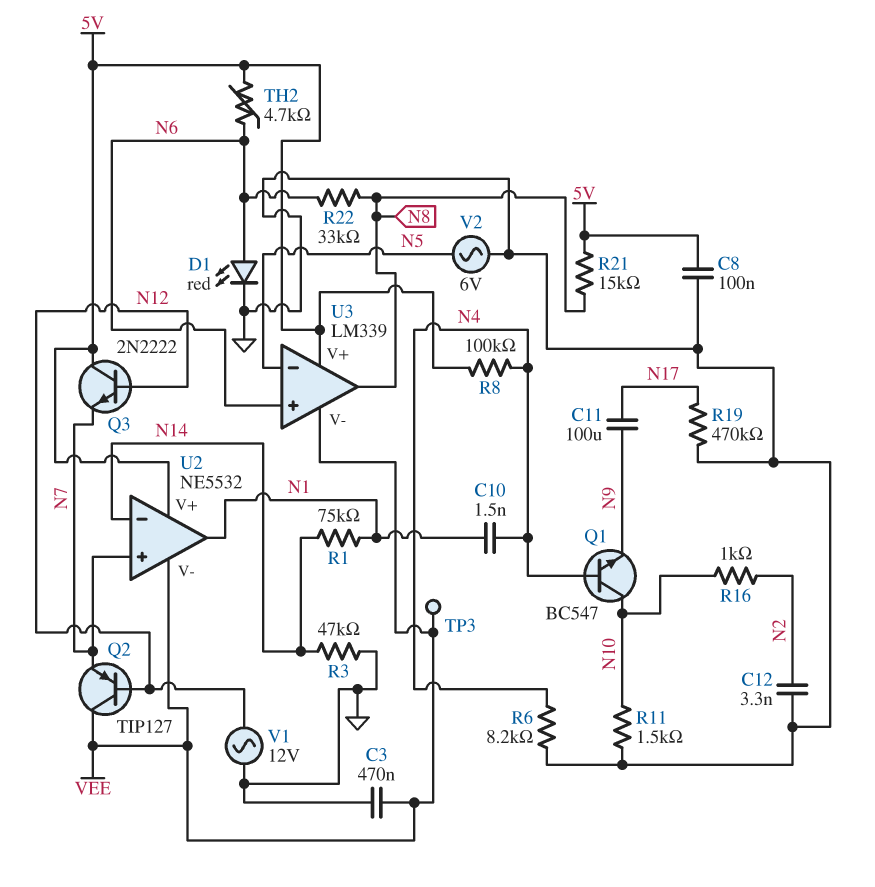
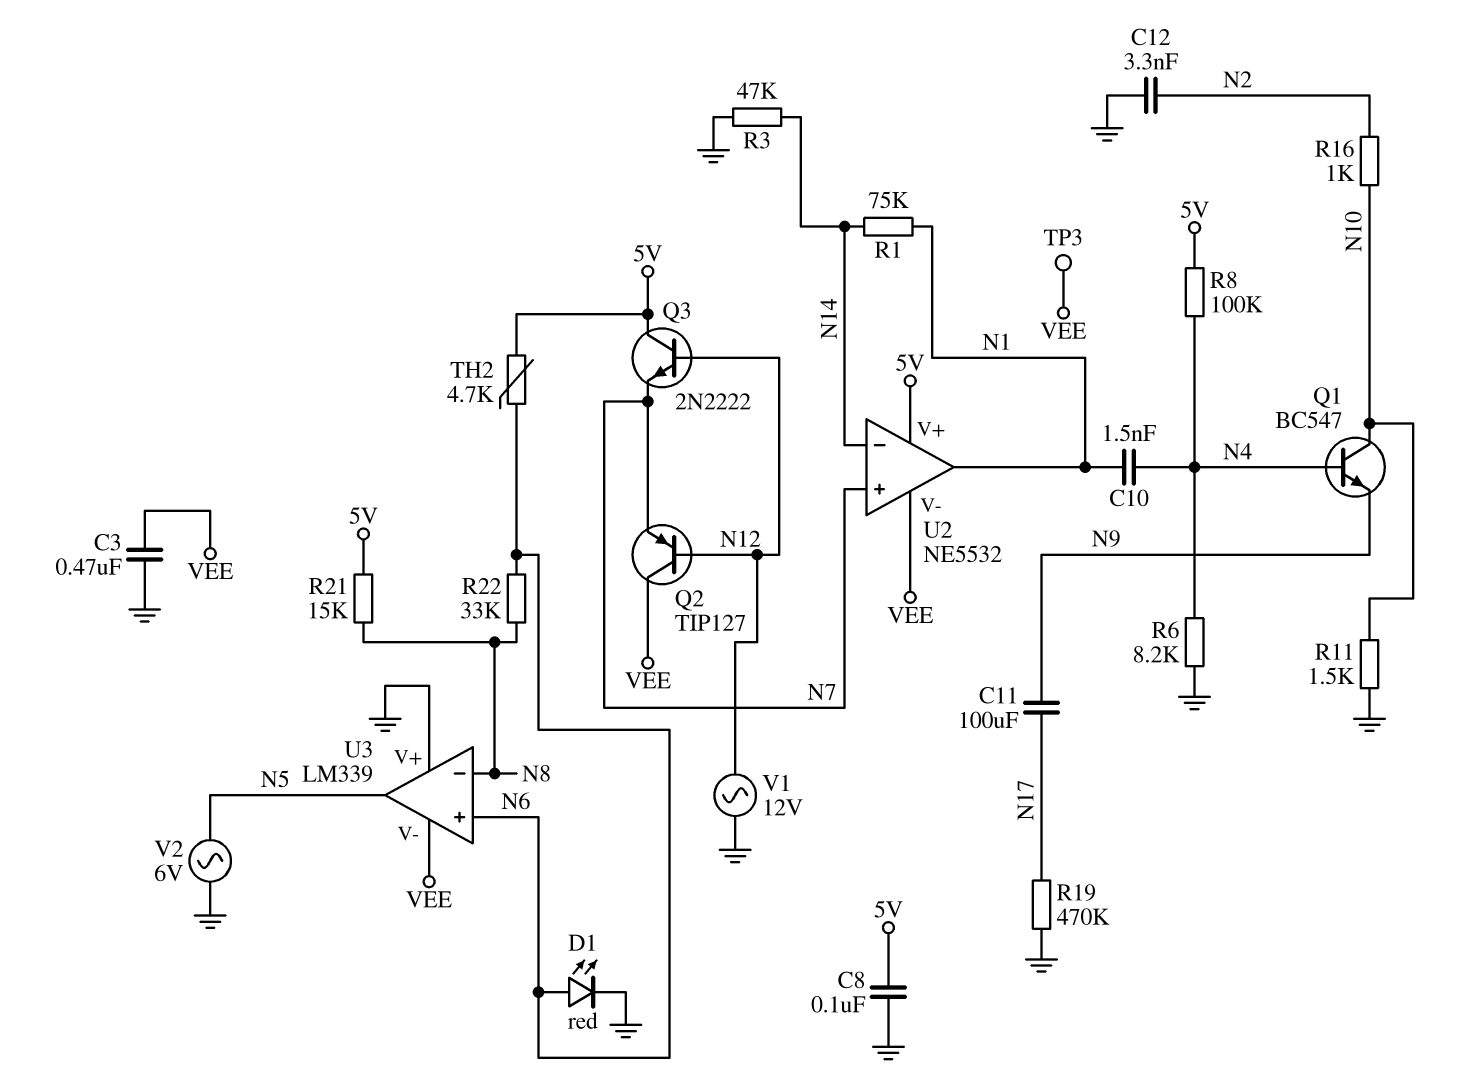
U3 pin V+: 5V -> GND
U3 pin in-: N5 -> N8
U3 pin out: N8 -> N5

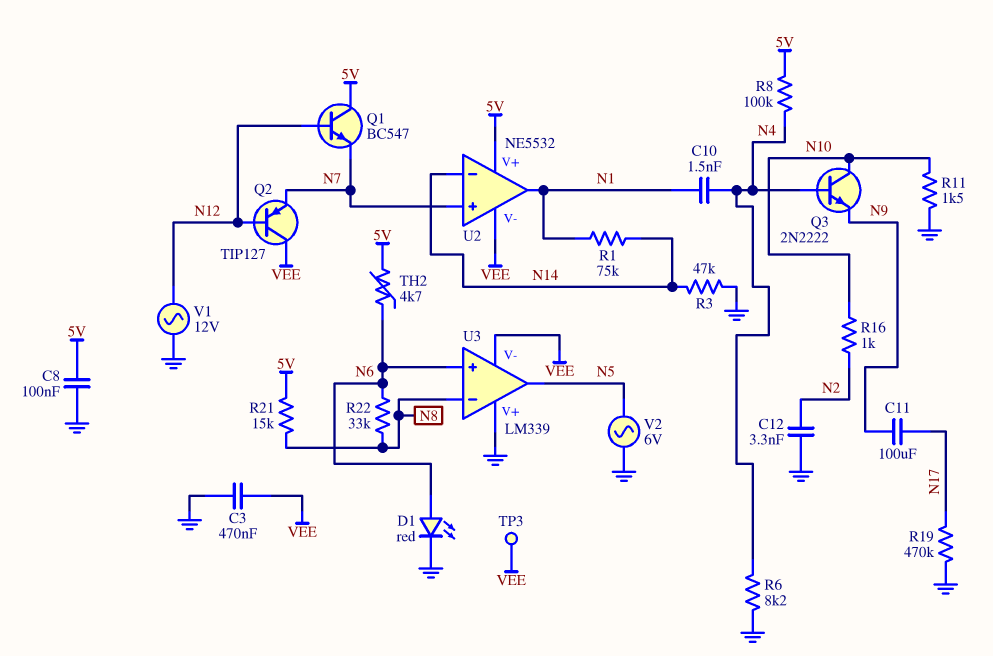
Q1: NPN BC547 (B N4, C N10, E N9) -> NPN BC547 (B N12, C 5V, E N7)
Q3: NPN 2N2222 (B N12, C 5V, E N7) -> NPN 2N2222 (B N4, C N10, E N9)

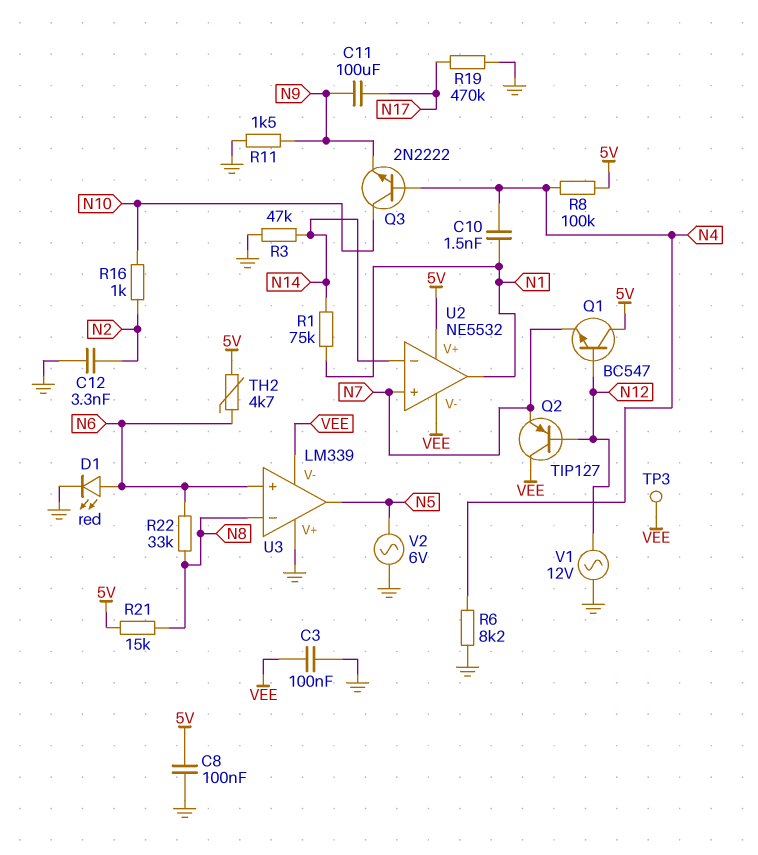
C3: 470nF (GND, VEE) -> 100nF (GND, VEE)
R11: 1.5k (GND, N10) -> 1.5k (GND, N9)

